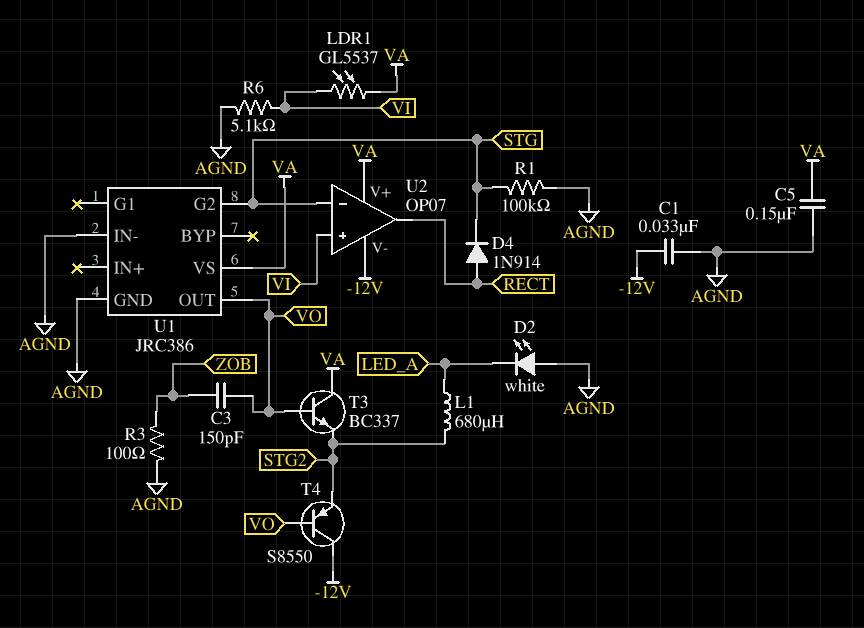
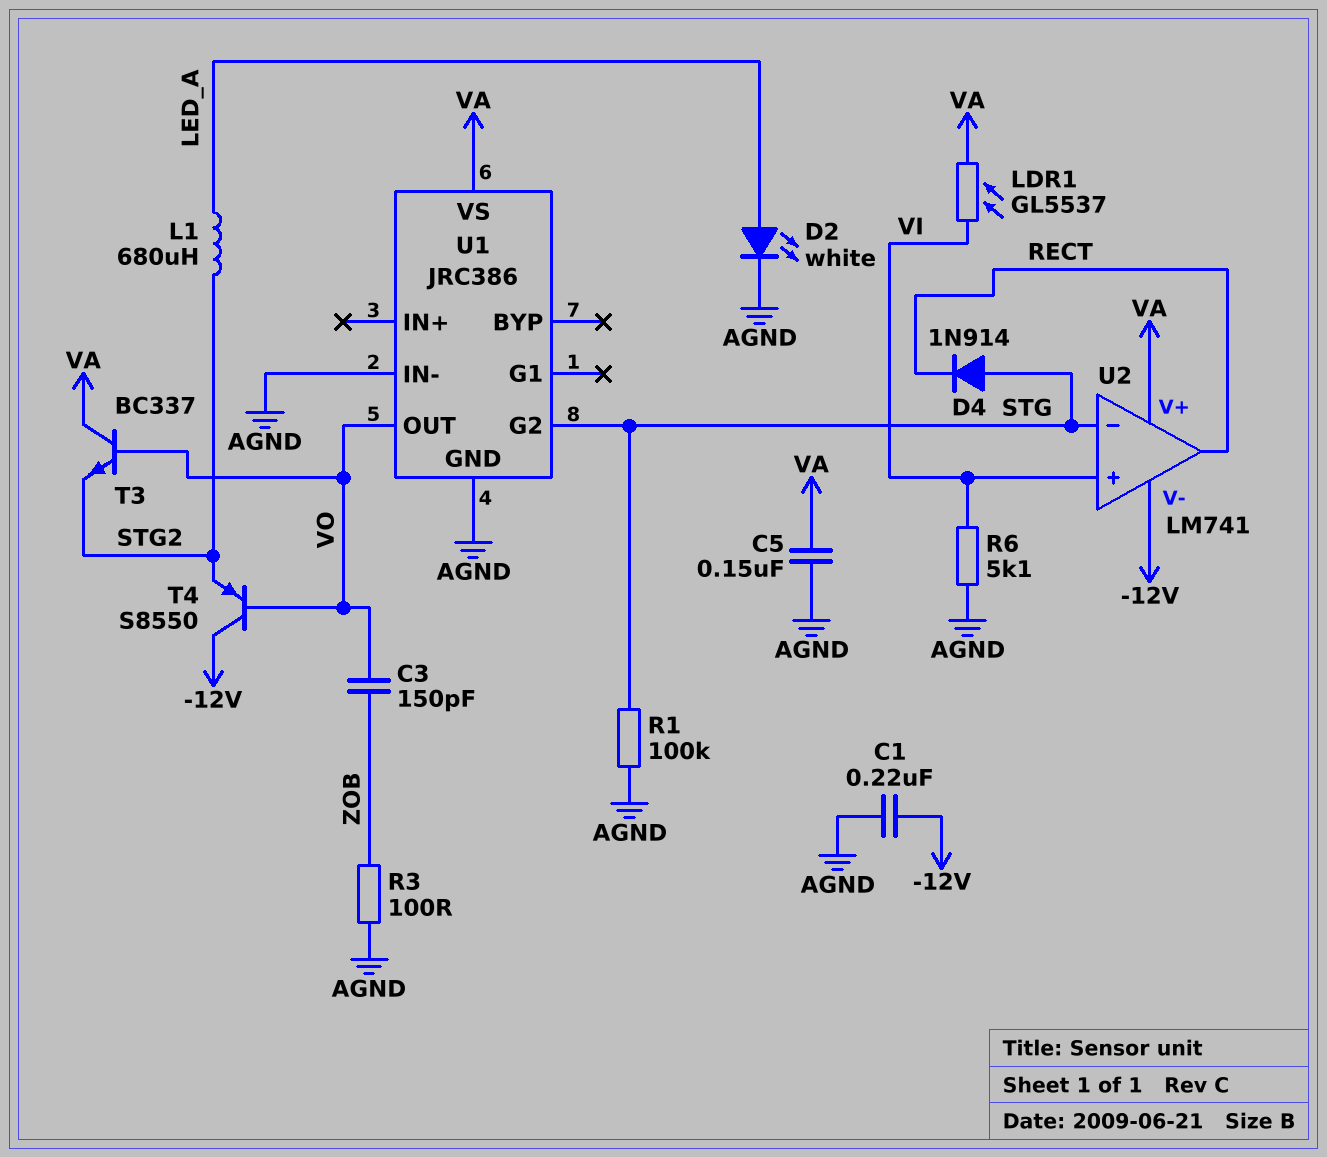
C1: 33nF (-12V, AGND) -> 220nF (-12V, AGND)
D2: LED white (A AGND, K LED_A) -> LED white (A LED_A, K AGND)
D4: diode 1N914 (A RECT, K STG) -> diode 1N914 (A STG, K RECT)
U2: OP07 -> LM741

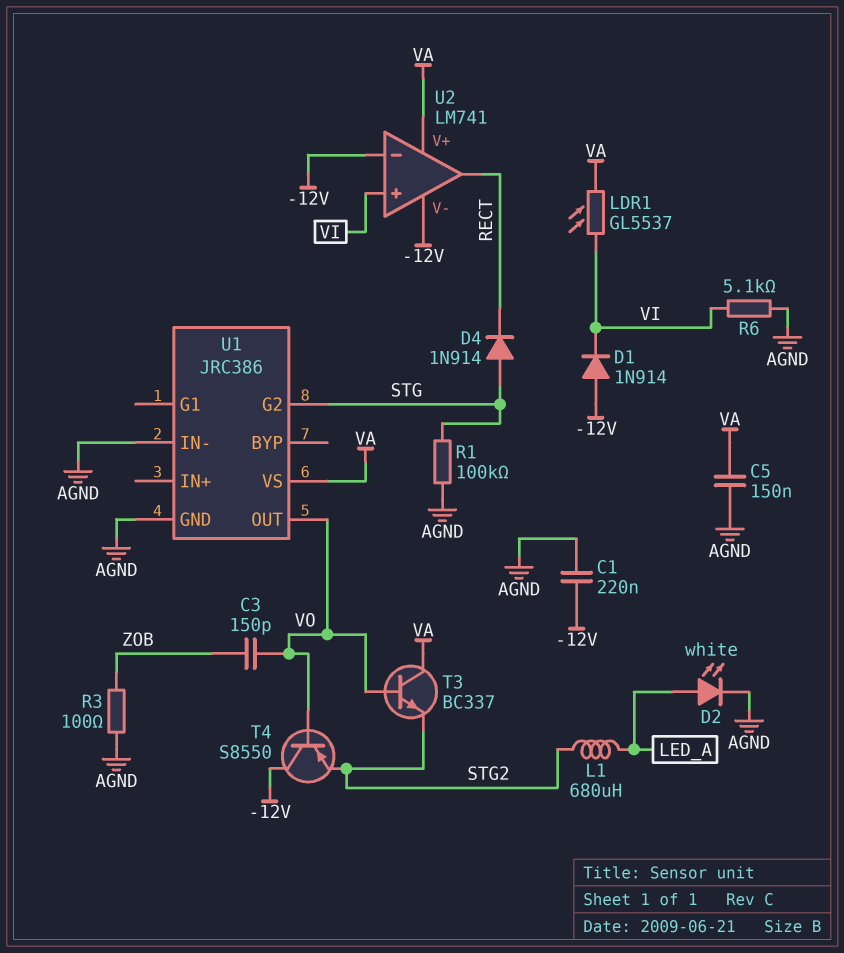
D1: none -> diode 1N914 (A -12V, K VI)
U2 pin in-: STG -> -12V

